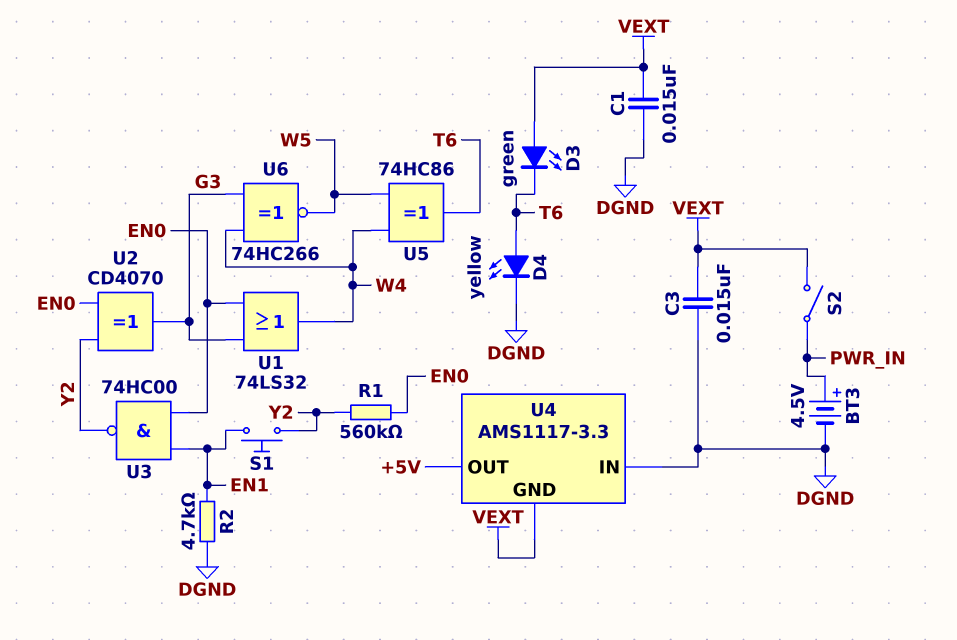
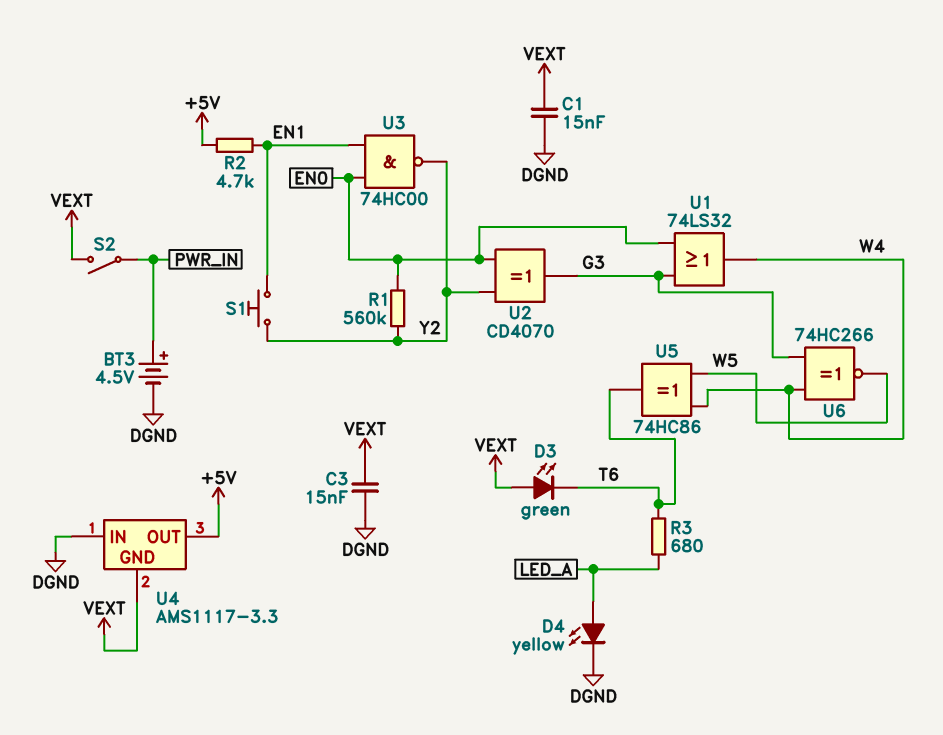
D4: LED yellow (A T6, K DGND) -> LED yellow (A LED_A, K DGND)
R2: 4.7k (DGND, EN1) -> 4.7k (+5V, EN1)
R3: none -> 680 (LED_A, T6)

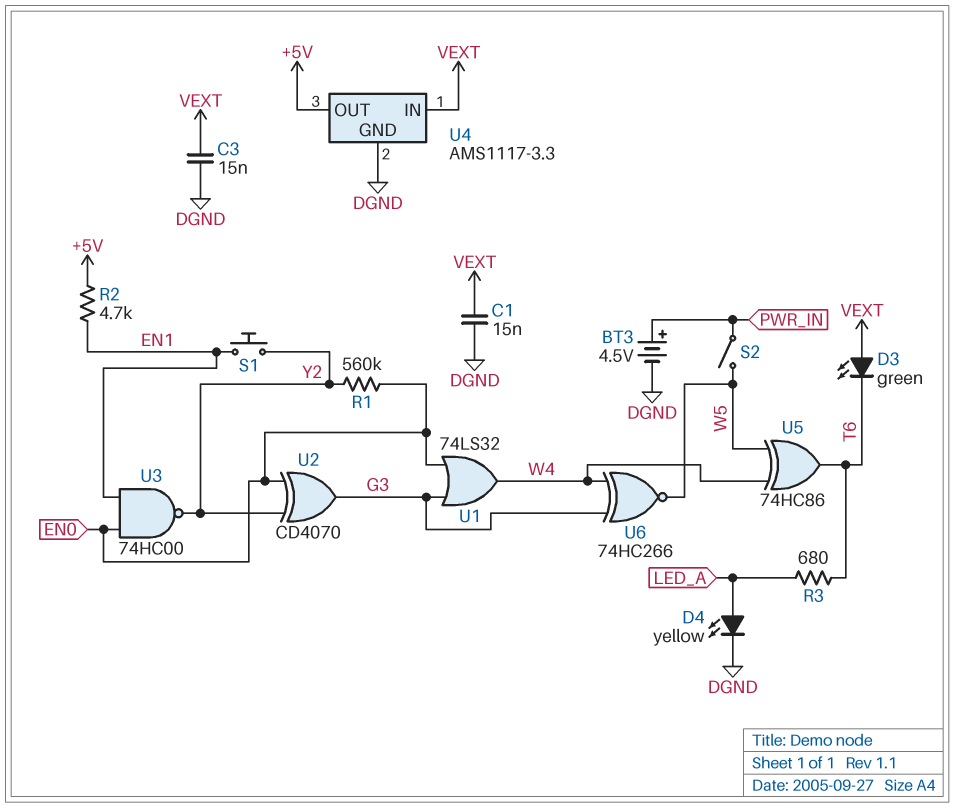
S2: switch (PWR_IN, VEXT) -> switch (PWR_IN, W5)
U4 pin GND: VEXT -> DGND
U4 pin IN: DGND -> VEXT

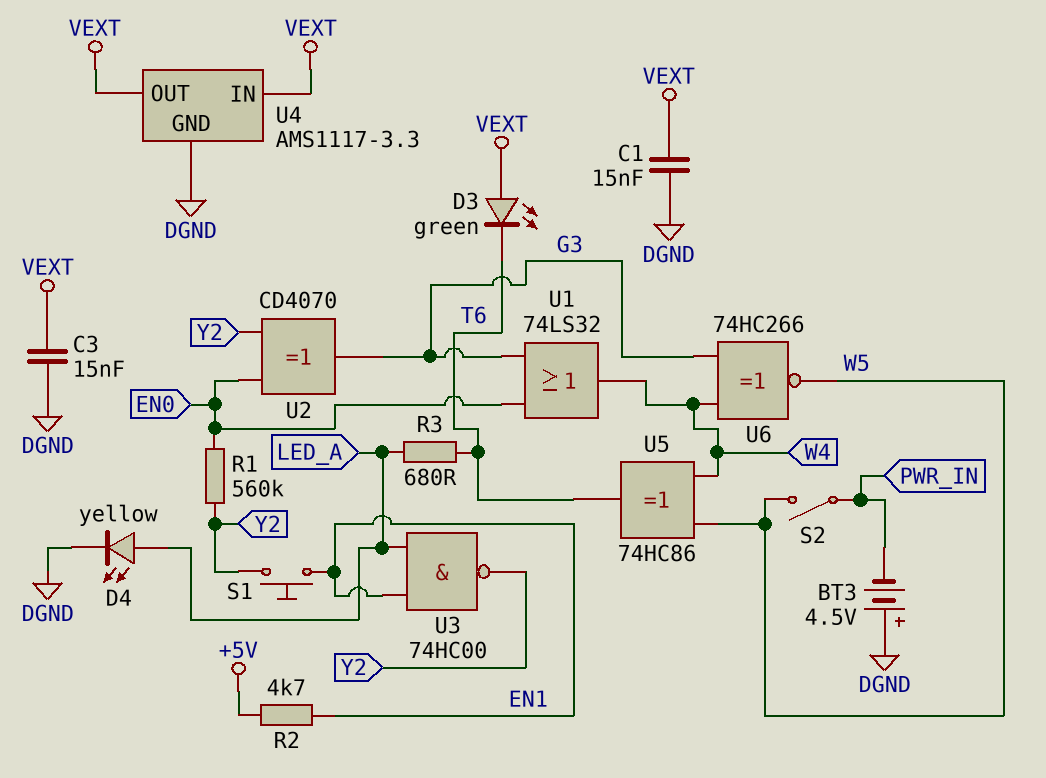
BT3: 4.5V (plus PWR_IN, minus DGND) -> 4.5V (plus DGND, minus PWR_IN)
U3: NAND 74HC00 (in EN0, in EN1, out Y2) -> NAND 74HC00 (in EN1, in LED_A, out Y2)
U4 pin OUT: +5V -> VEXT

